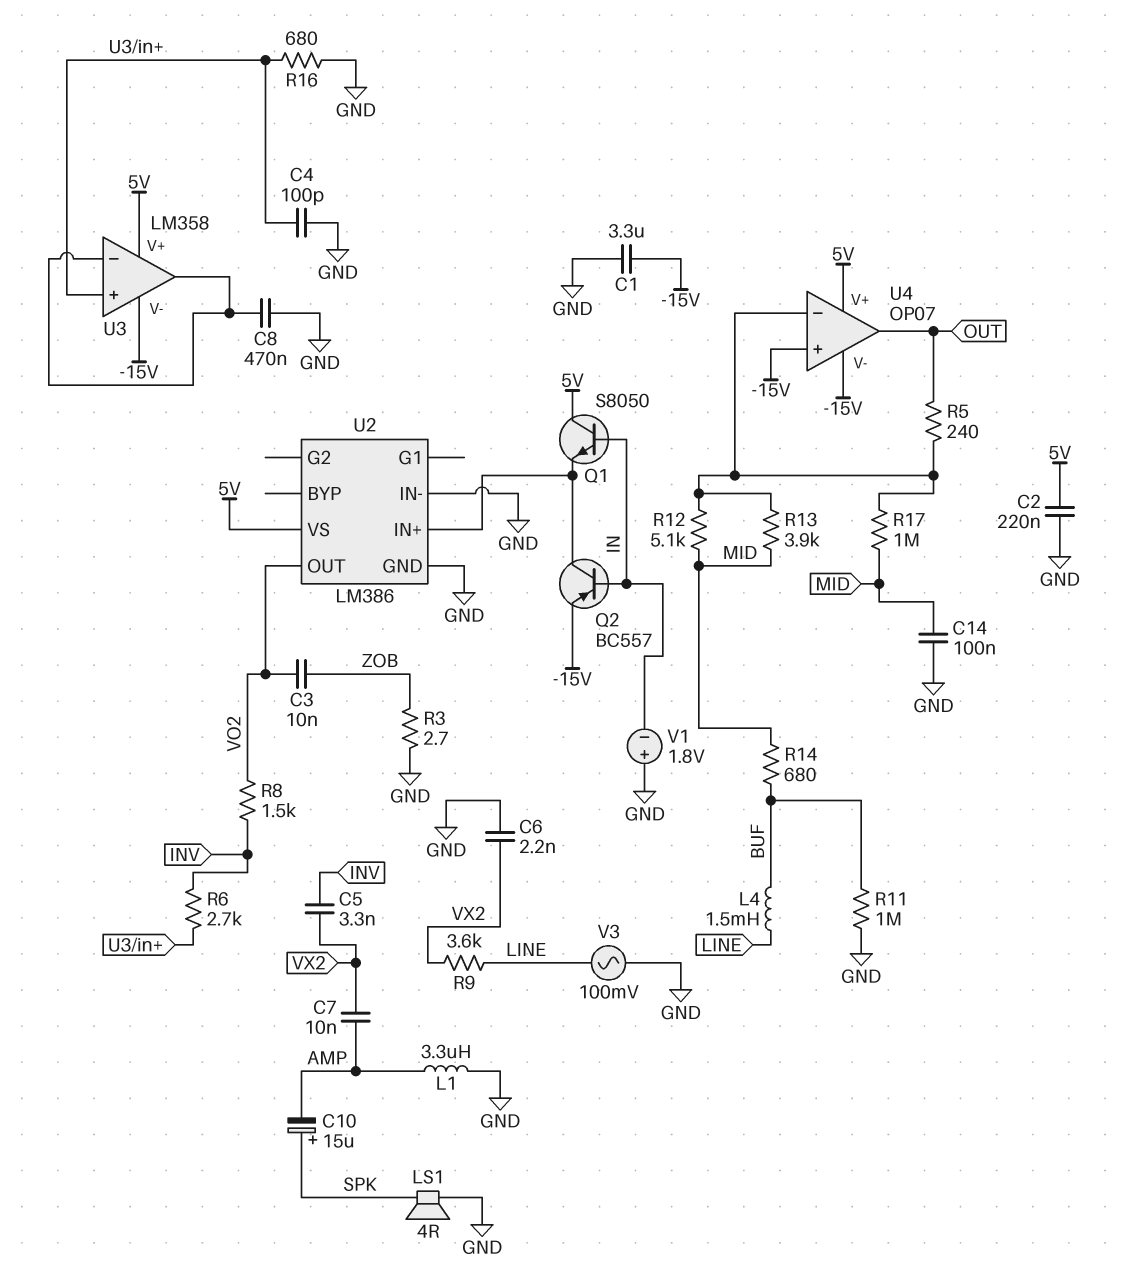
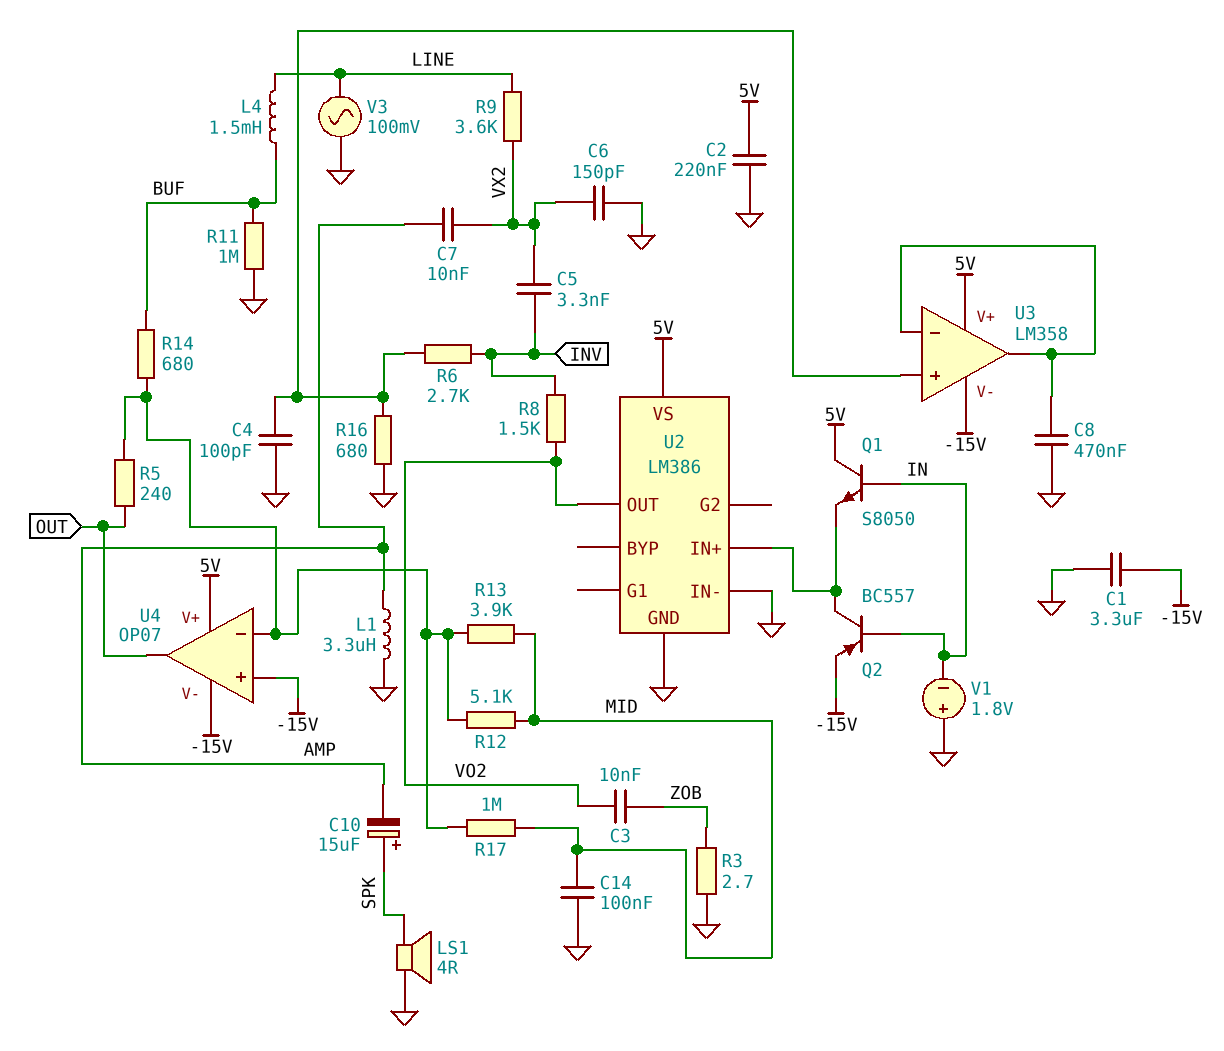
C6: 2.2nF (GND, VX2) -> 150pF (GND, VX2)
R14: 680 (BUF, MID) -> 680 (BUF, U4/in-)

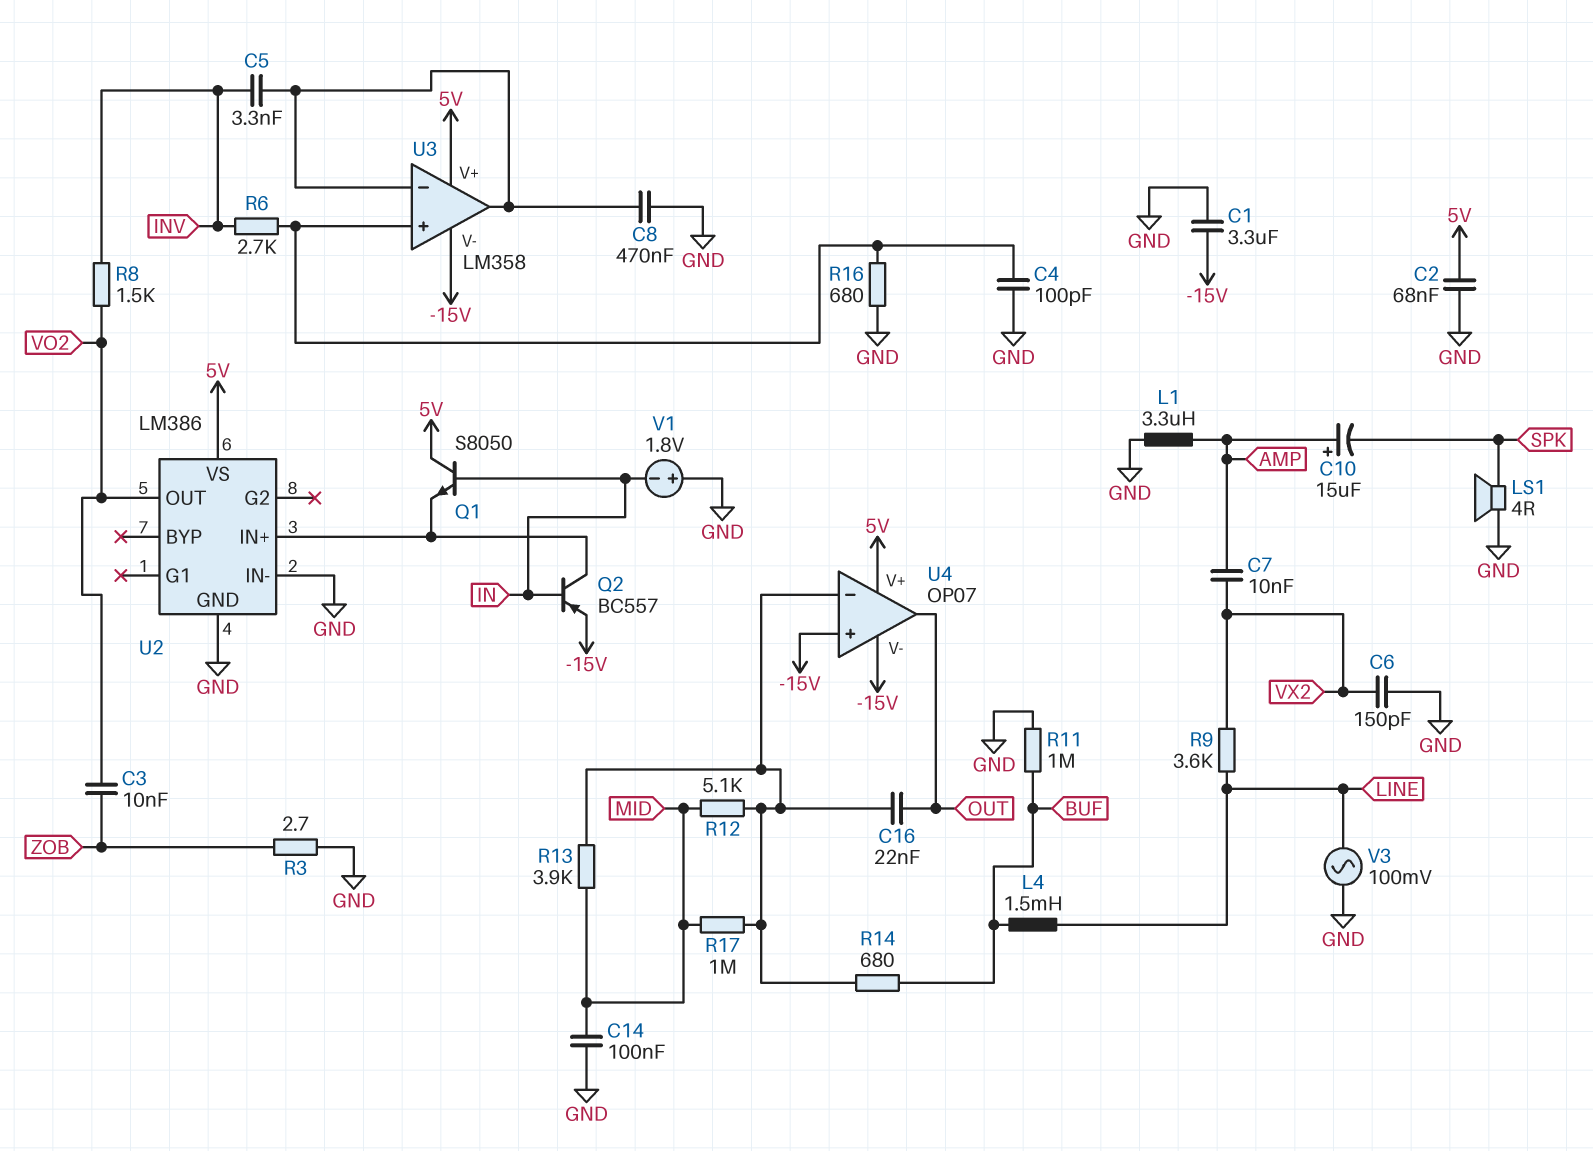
C2: 220nF (5V, GND) -> 68nF (5V, GND)
C5: 3.3nF (INV, VX2) -> 3.3nF (INV, U3/in-)
C10: 15uF (plus SPK, minus AMP) -> 15uF (plus AMP, minus SPK)
C16: none -> 22nF (OUT, U4/in-)
R5: 240 (OUT, U4/in-) -> none

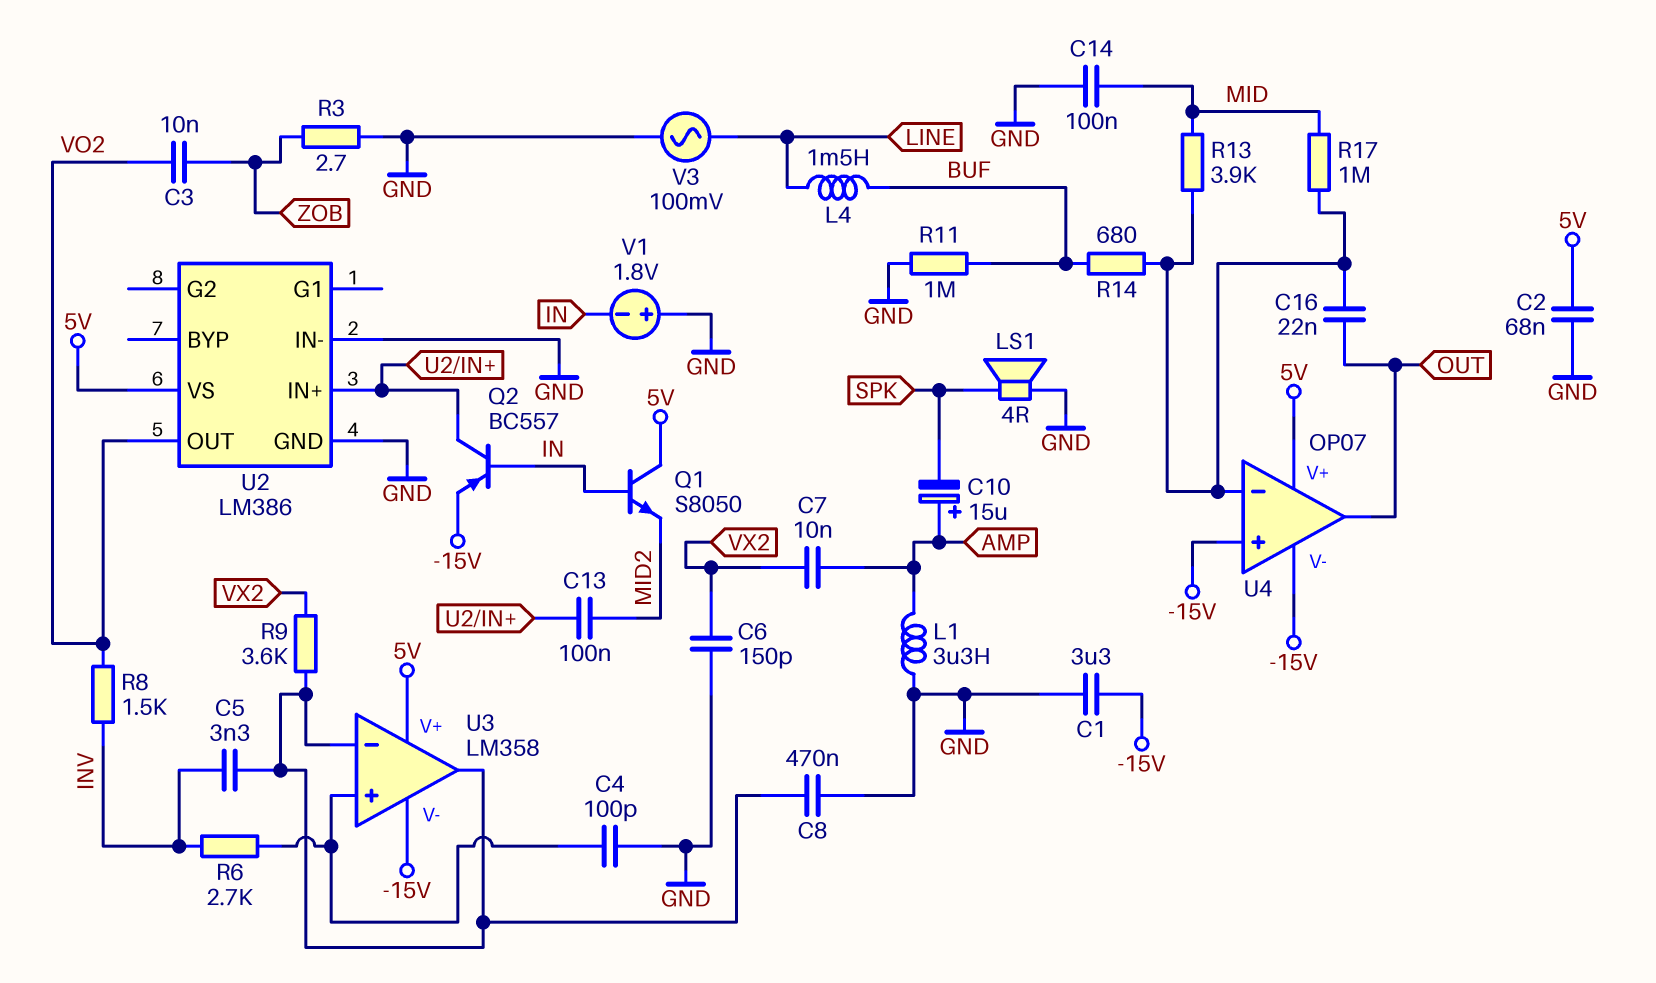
C13: none -> 100nF (MID2, U2/IN+)
Q1: NPN S8050 (B IN, C 5V, E U2/IN+) -> NPN S8050 (B IN, C 5V, E MID2)
R9: 3.6k (LINE, VX2) -> 3.6k (U3/in-, VX2)
R12: 5.1k (MID, U4/in-) -> none
R16: 680 (GND, U3/in+) -> none

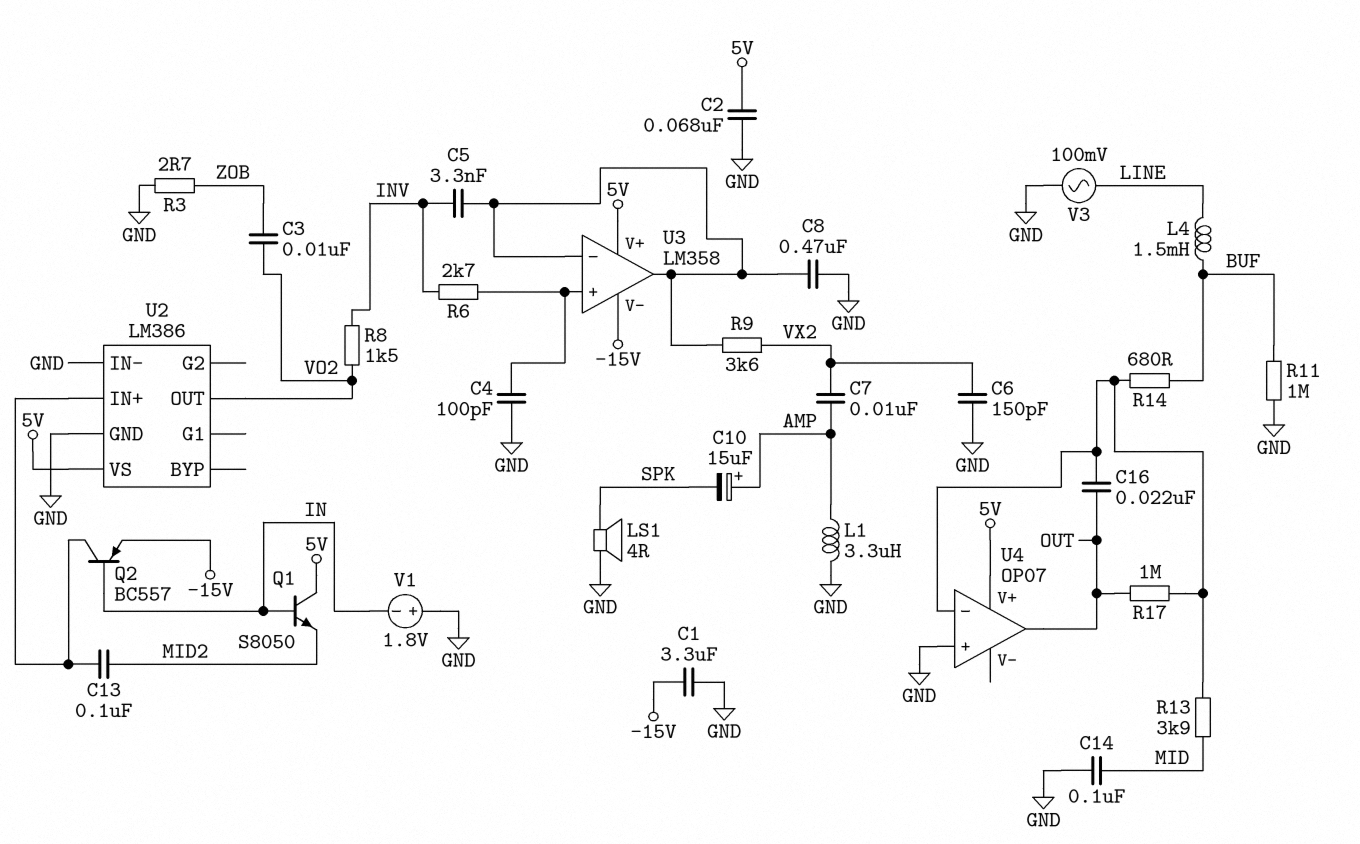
R17: 1M (MID, U4/in-) -> 1M (OUT, U4/in-)
U4 pin V-: -15V -> none
U4 pin in+: -15V -> GND

